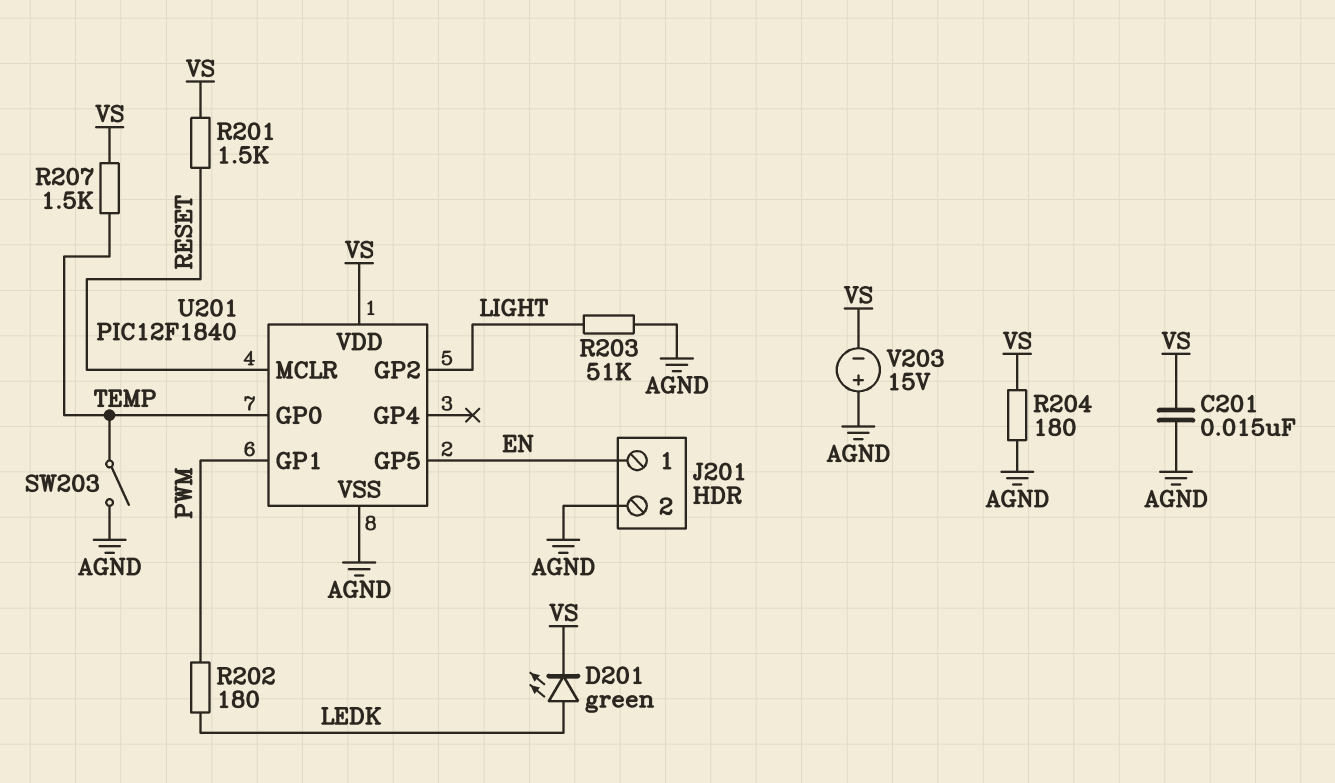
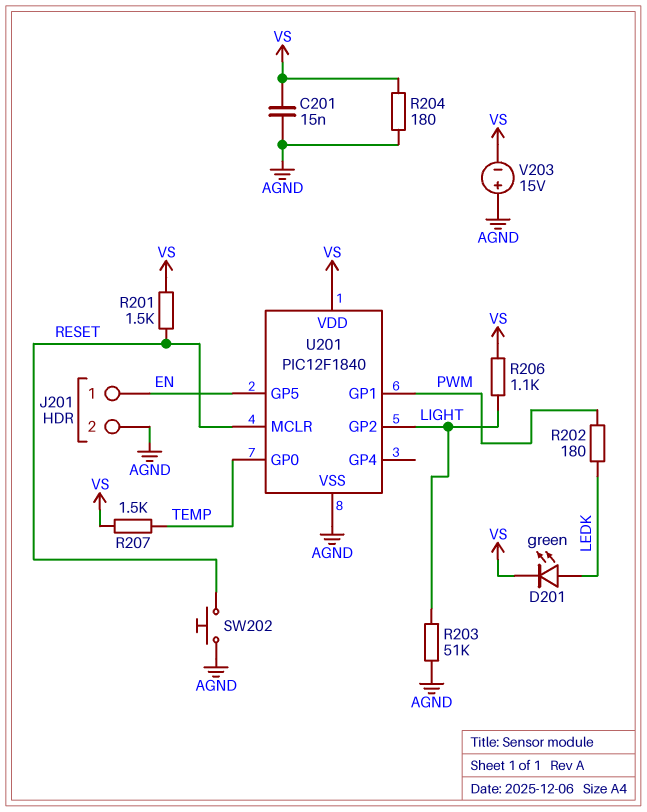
R206: none -> 1.1k (LIGHT, VS)
SW202: none -> button (AGND, RESET)
SW203: switch (AGND, TEMP) -> none

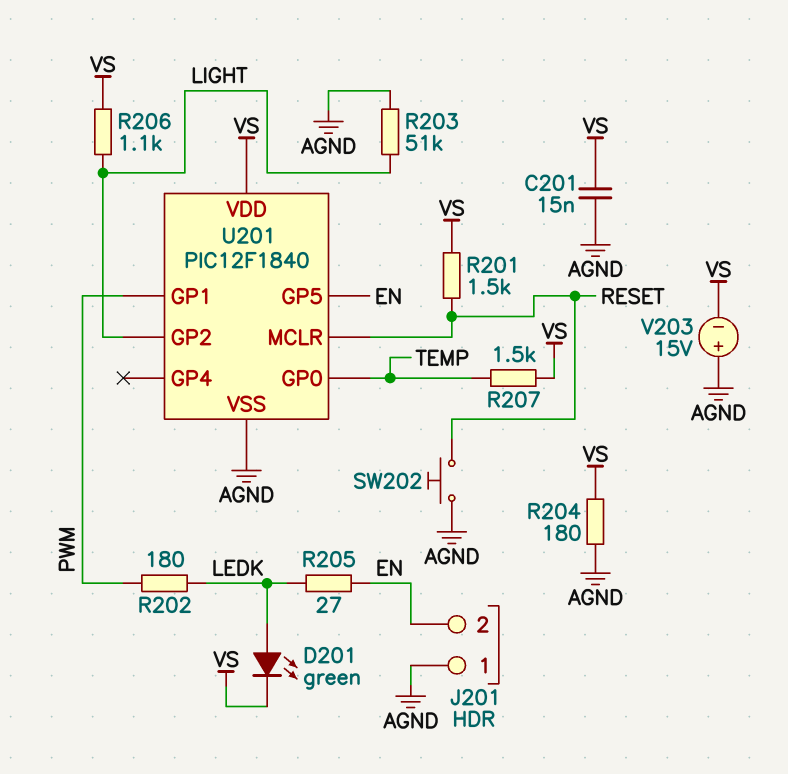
J201 pin 1: EN -> AGND
J201 pin 2: AGND -> EN
R205: none -> 27 (EN, LEDK)

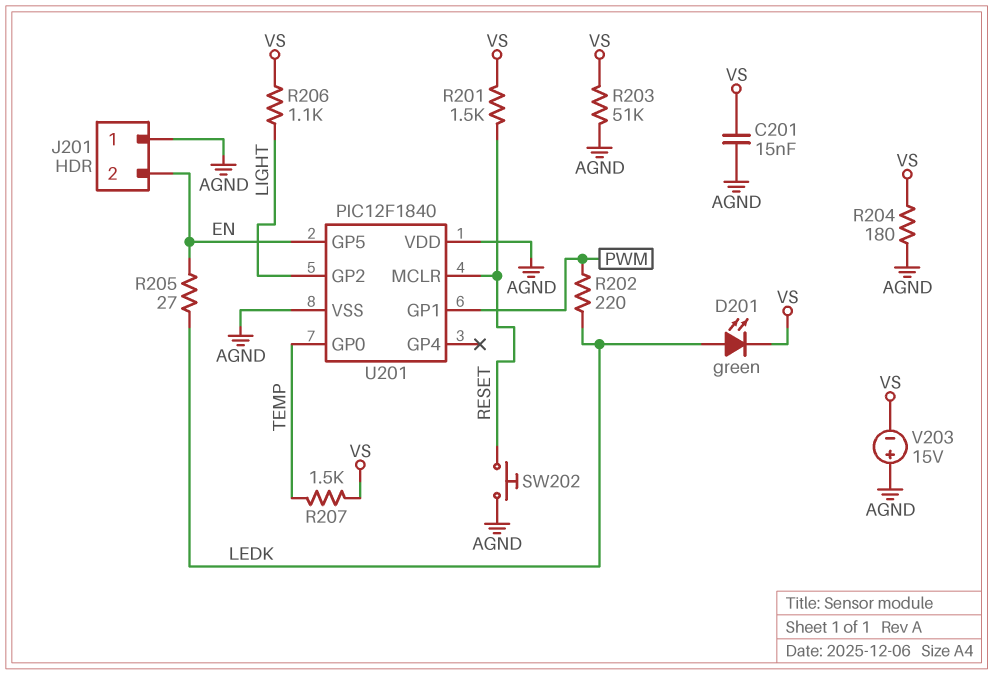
R202: 180 (LEDK, PWM) -> 220 (LEDK, PWM)
R203: 51k (AGND, LIGHT) -> 51k (AGND, VS)
U201 pin VDD: VS -> AGND

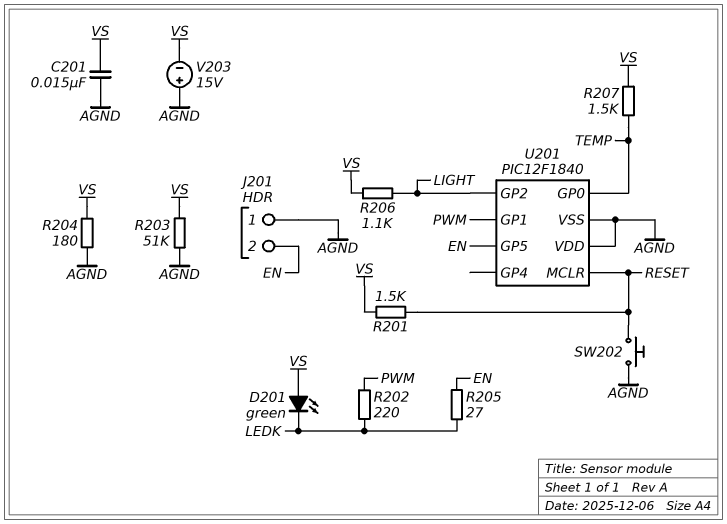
D201: LED green (A LEDK, K VS) -> LED green (A VS, K LEDK)

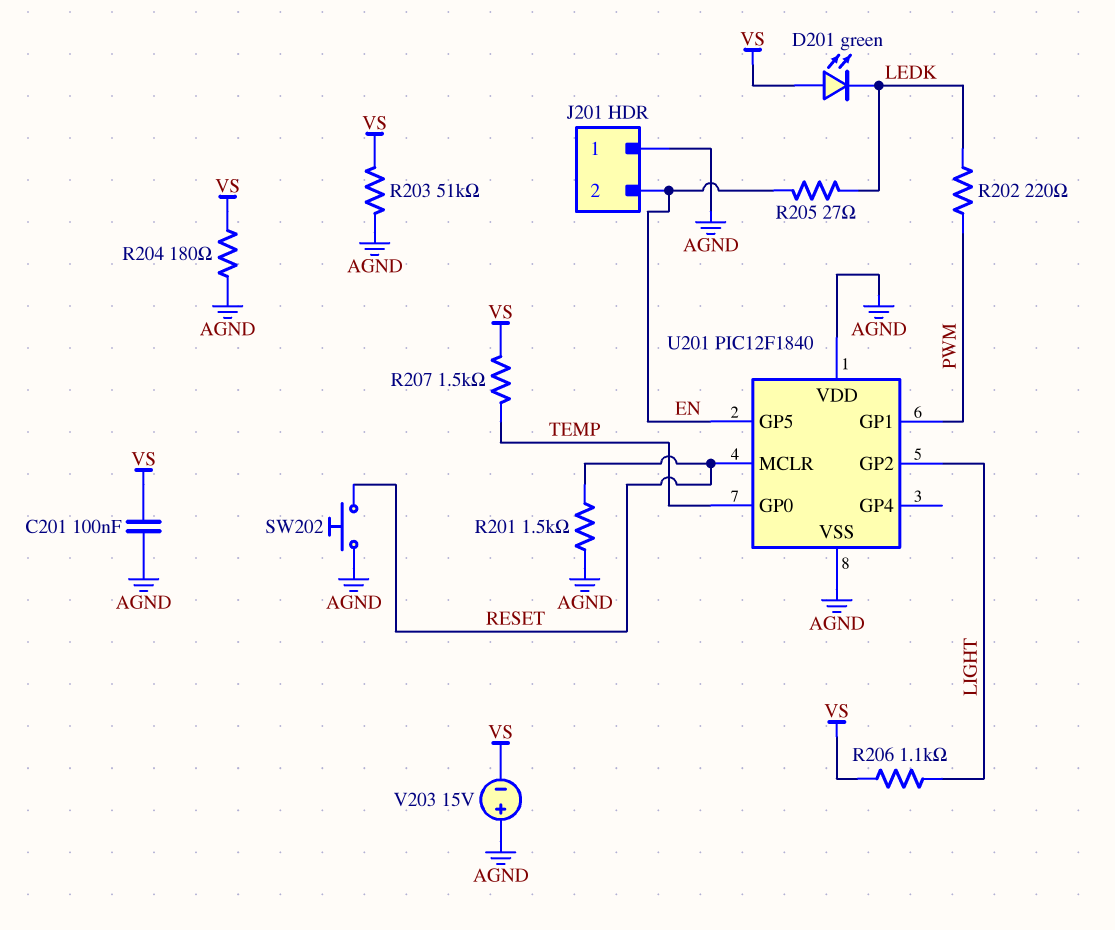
C201: 15nF (AGND, VS) -> 100nF (AGND, VS)
R201: 1.5k (RESET, VS) -> 1.5k (AGND, RESET)

